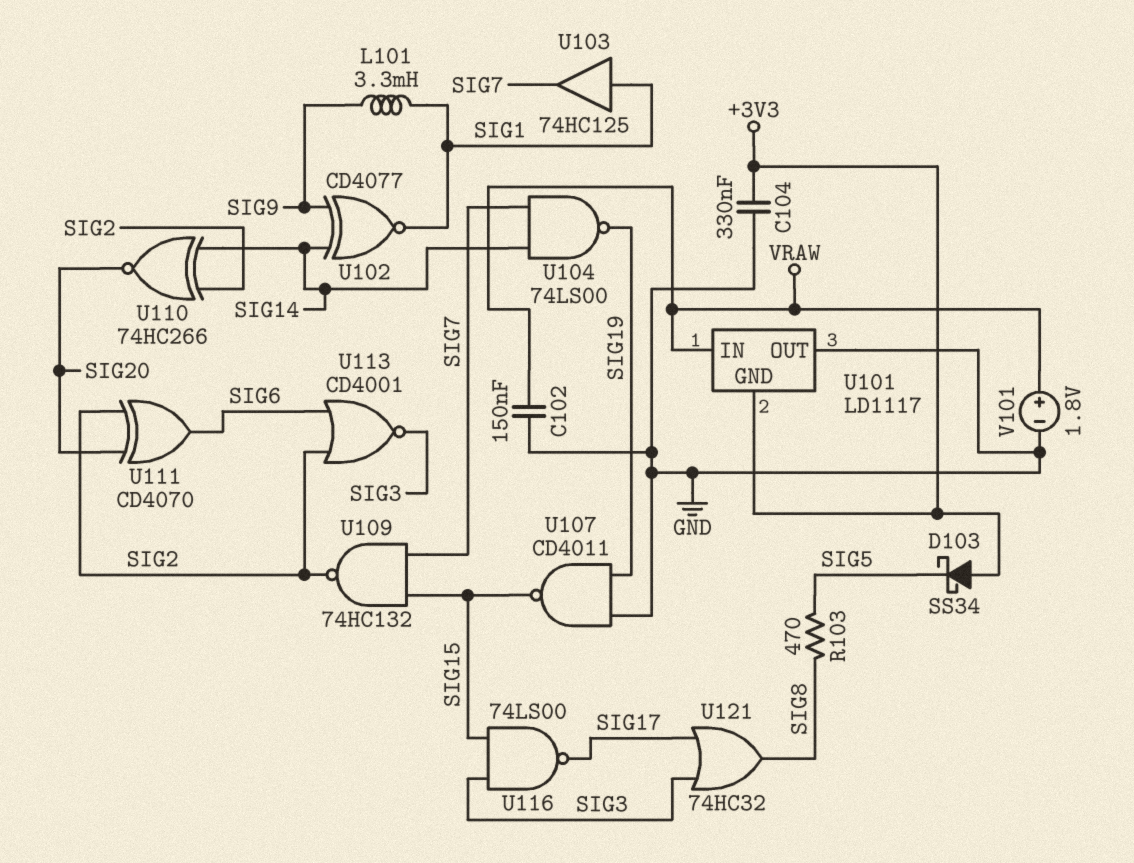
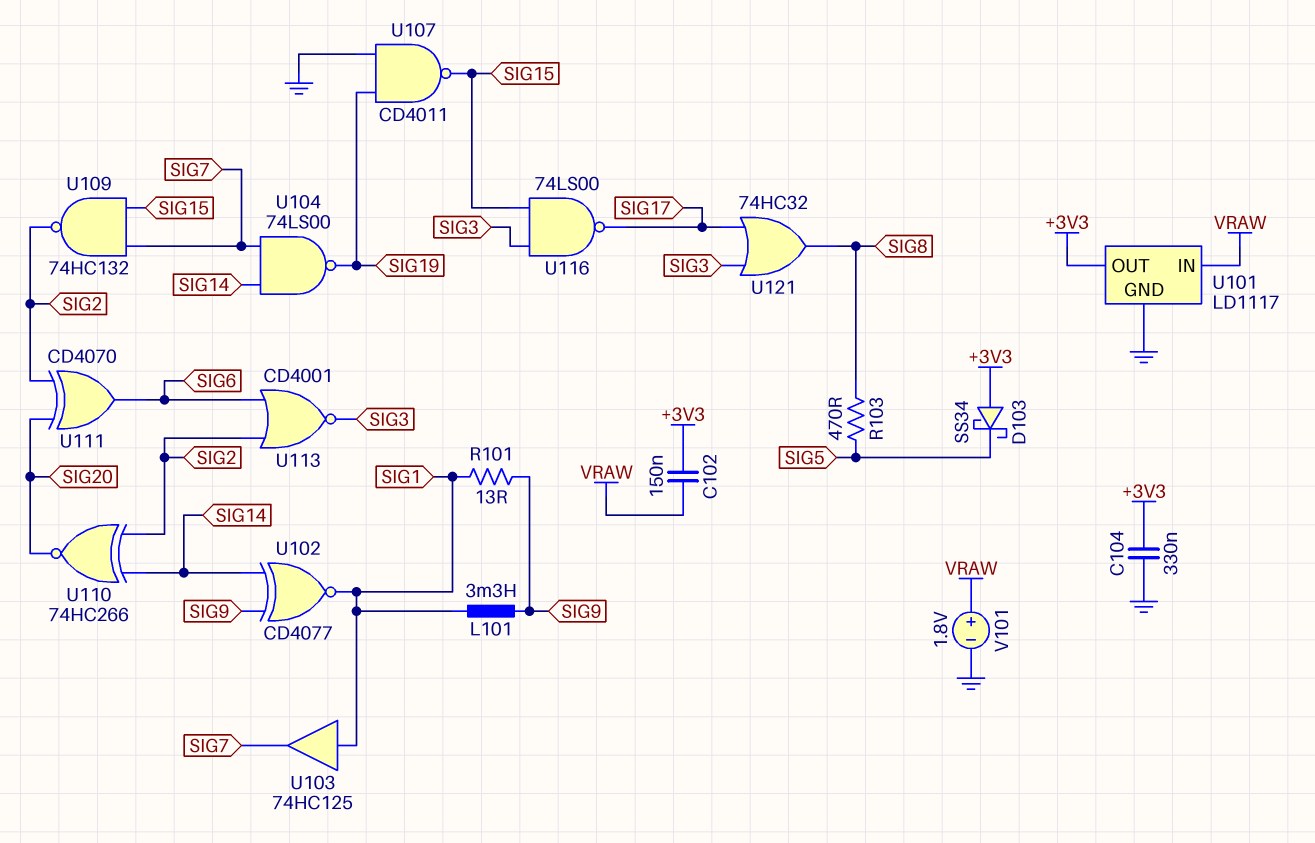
C102: 150nF (GND, VRAW) -> 150nF (+3V3, VRAW)
R101: none -> 13 (SIG1, SIG9)
U101 pin GND: +3V3 -> GND
U101 pin OUT: GND -> +3V3

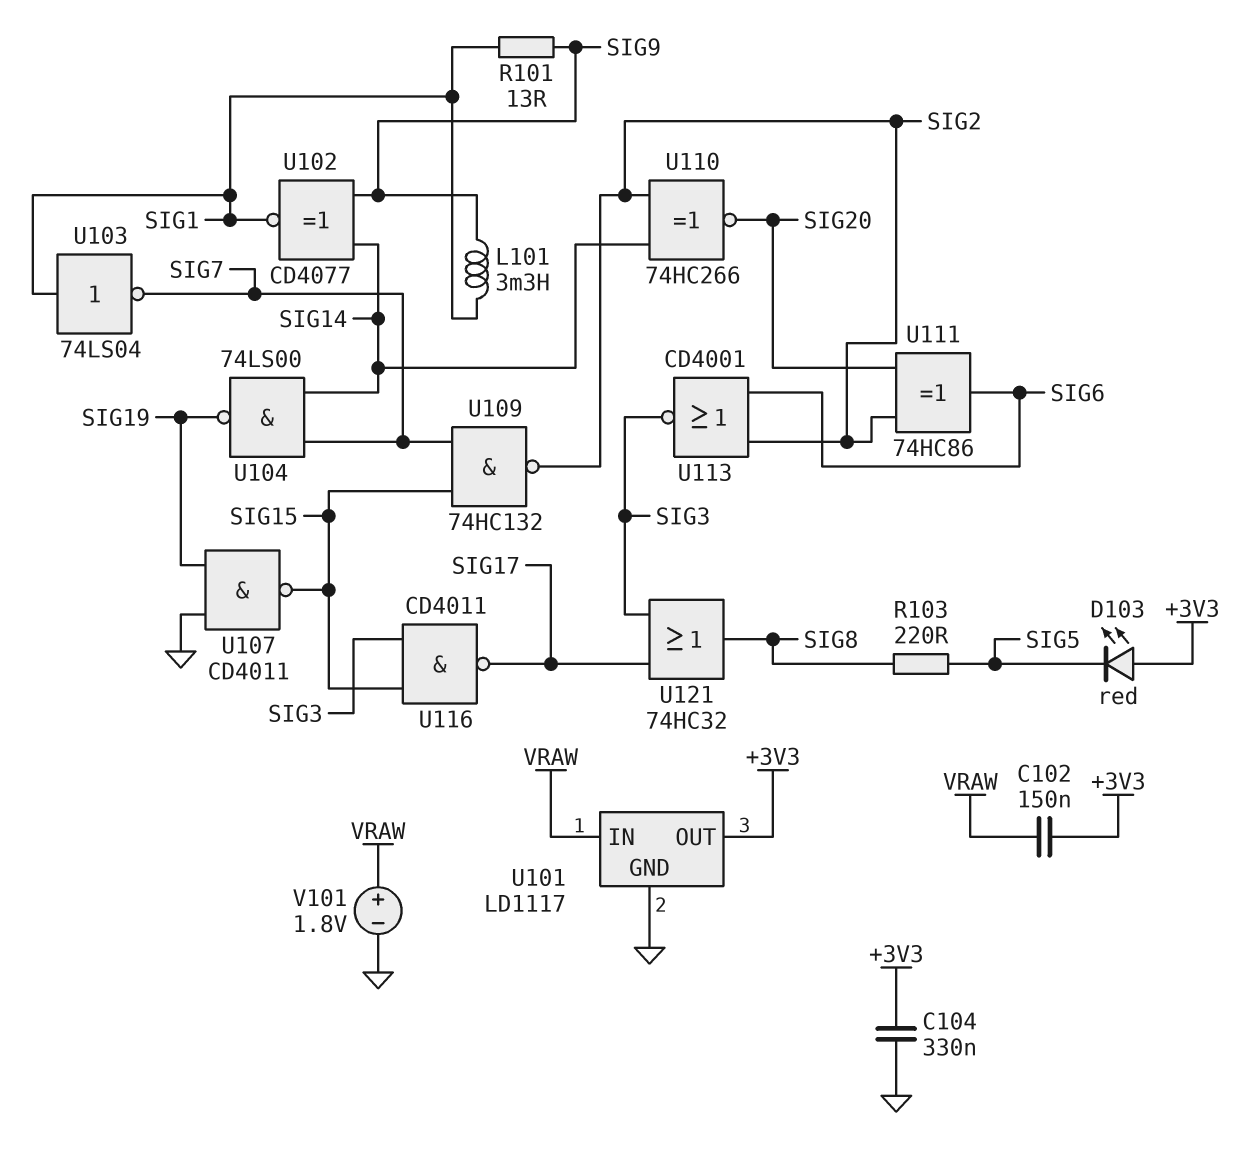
D103: schottky SS34 (A +3V3, K SIG5) -> LED red (A +3V3, K SIG5)
R103: 470 (SIG5, SIG8) -> 220 (SIG5, SIG8)
U103: buffer 74HC125 (in SIG1, out SIG7) -> NOT 74LS04 (in SIG1, out SIG7)
U111: XOR CD4070 (in SIG2, in SIG20, out SIG6) -> XOR 74HC86 (in SIG2, in SIG20, out SIG6)
U116: NAND 74LS00 (in SIG3, in SIG15, out SIG17) -> NAND CD4011 (in SIG3, in SIG15, out SIG17)

